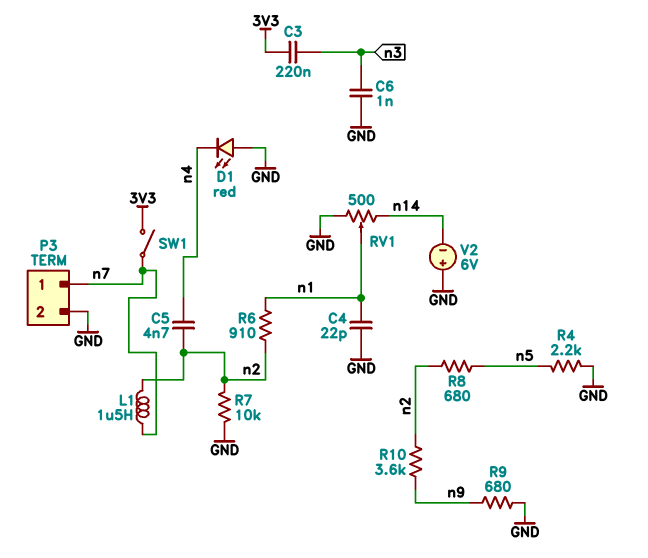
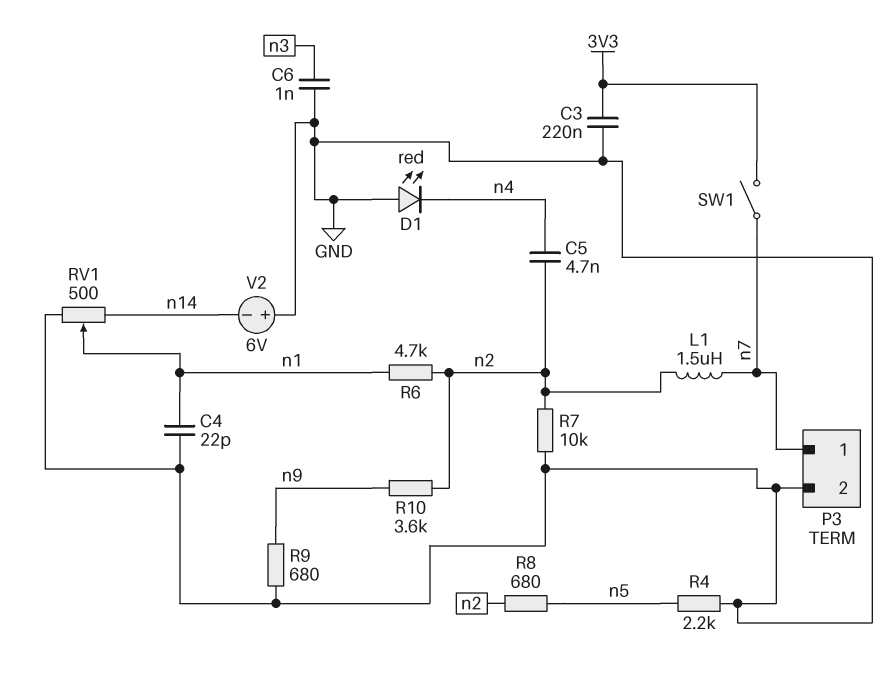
C3: 220nF (3V3, n3) -> 220nF (3V3, GND)
R6: 910 (n1, n2) -> 4.7k (n1, n2)

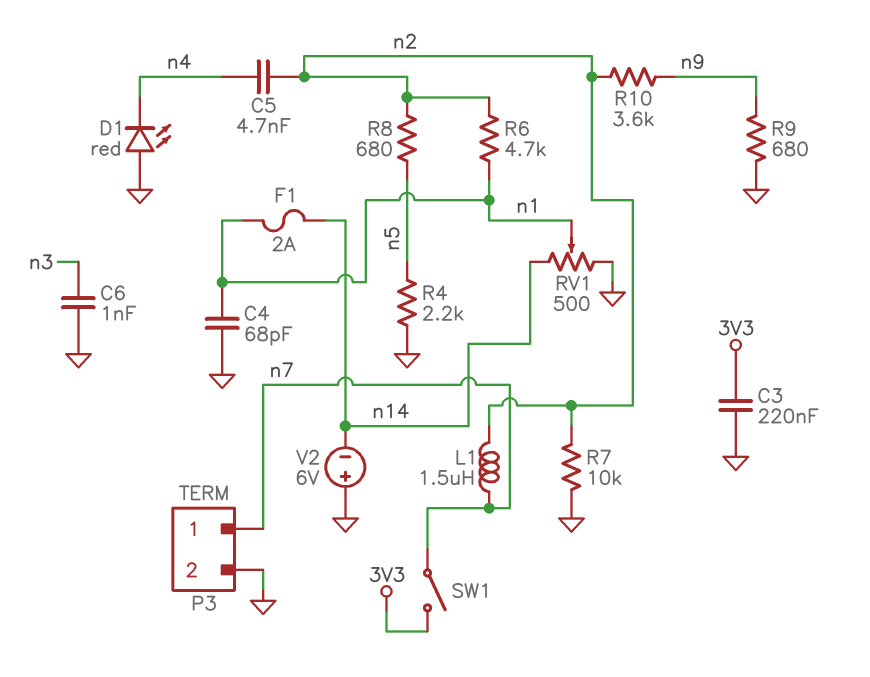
C4: 22pF (GND, n1) -> 68pF (GND, n1)
F1: none -> 2A (n1, n14)

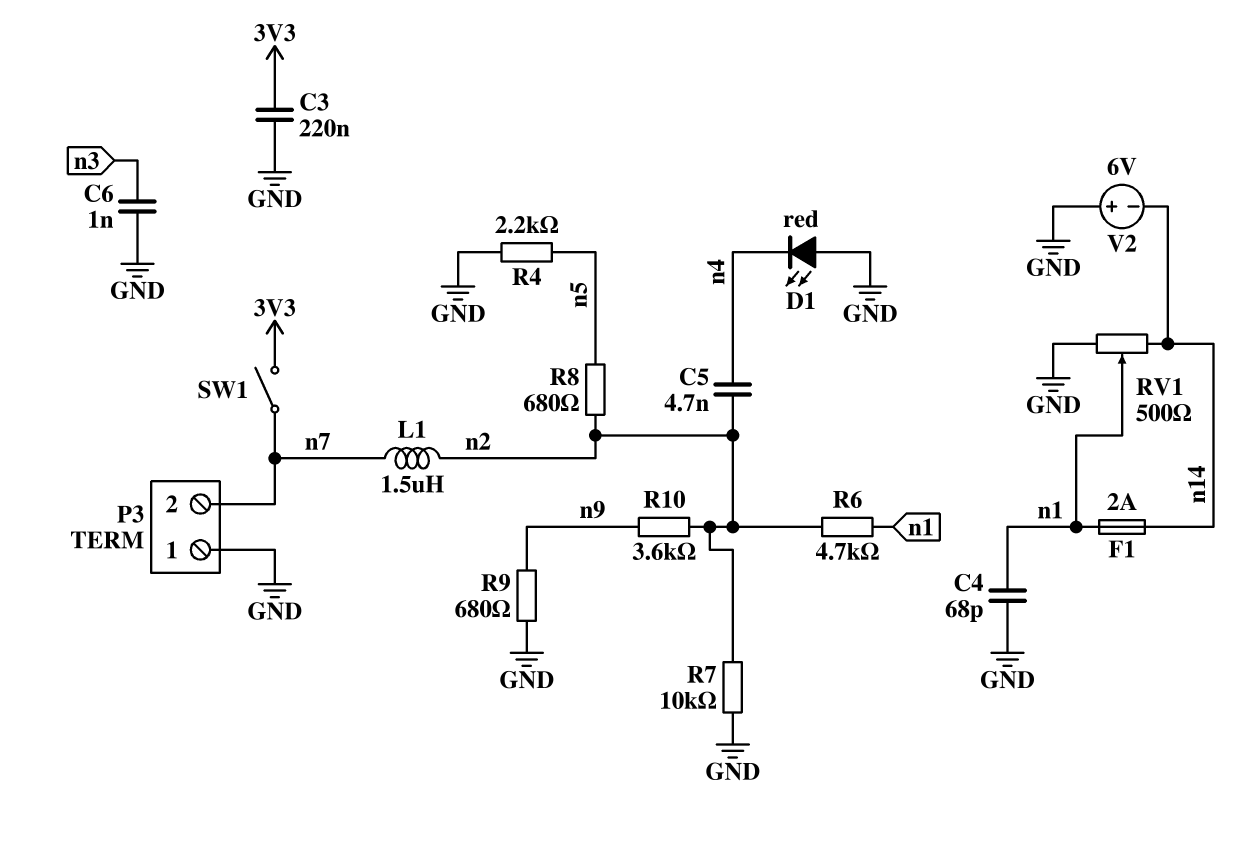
P3 pin 1: n7 -> GND
P3 pin 2: GND -> n7

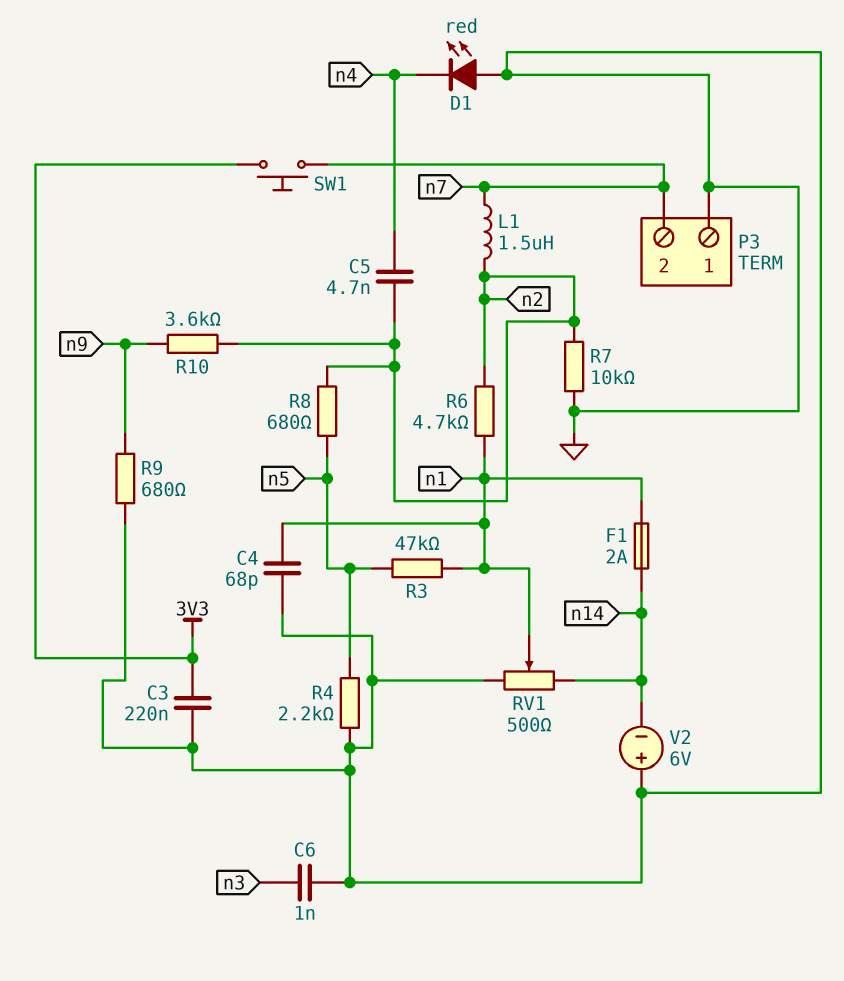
R3: none -> 47k (n1, n5)
SW1: switch (3V3, n7) -> button (3V3, n7)

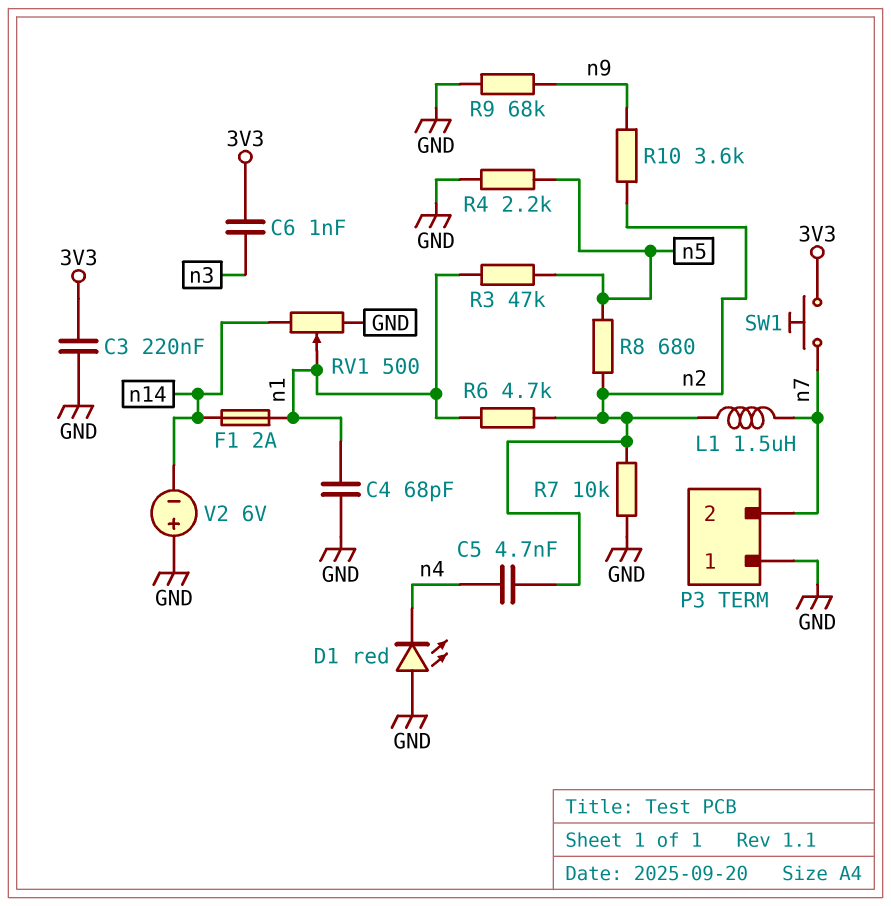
C6: 1nF (GND, n3) -> 1nF (3V3, n3)
R9: 680 (GND, n9) -> 68k (GND, n9)

